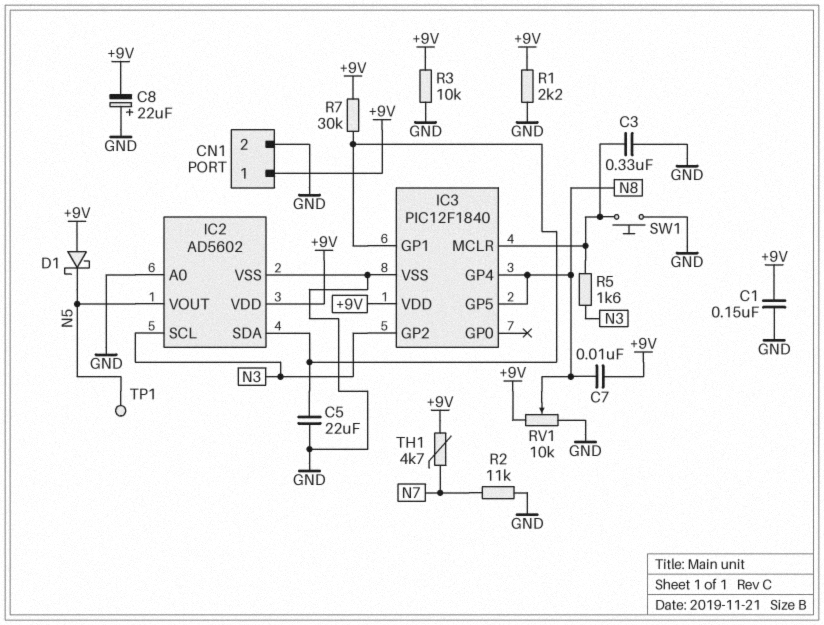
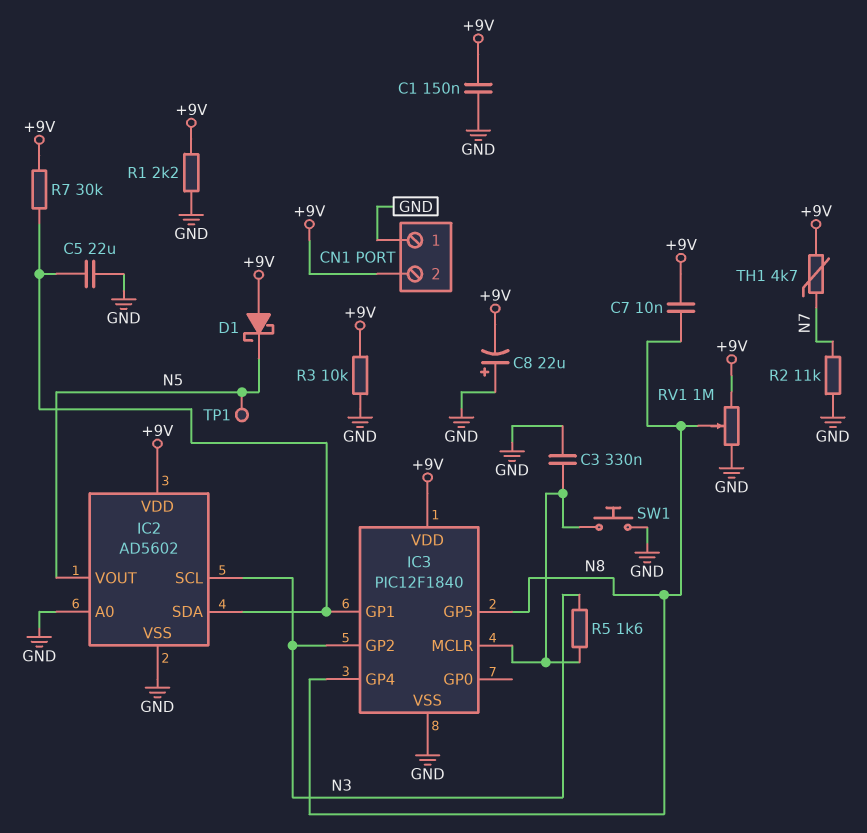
CN1 pin 1: +9V -> GND
CN1 pin 2: GND -> +9V
RV1: 10k (+9V, GND, wiper N8) -> 1M (+9V, GND, wiper N8)

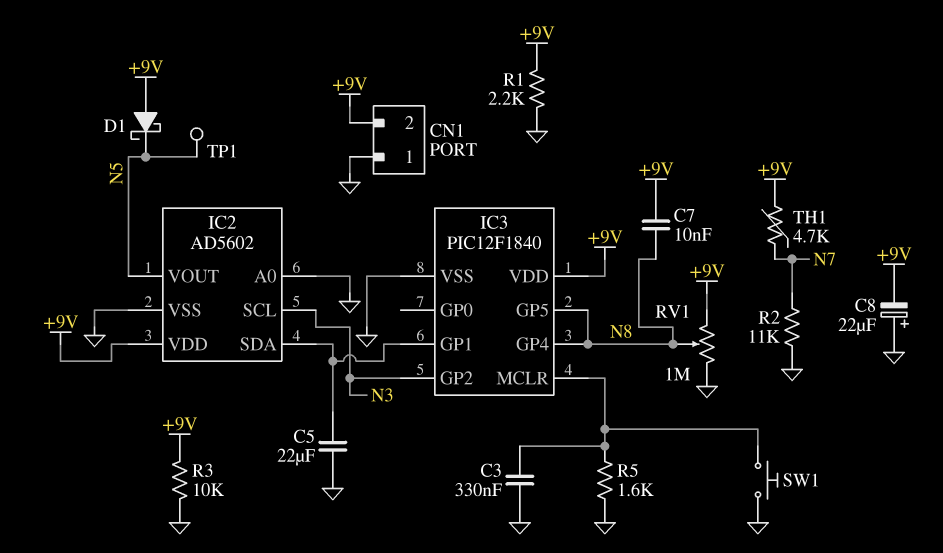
C1: 150nF (+9V, GND) -> none
R5: 1.6k (IC3/MCLR, N3) -> 1.6k (GND, IC3/MCLR)
R7: 30k (+9V, IC2/SDA) -> none

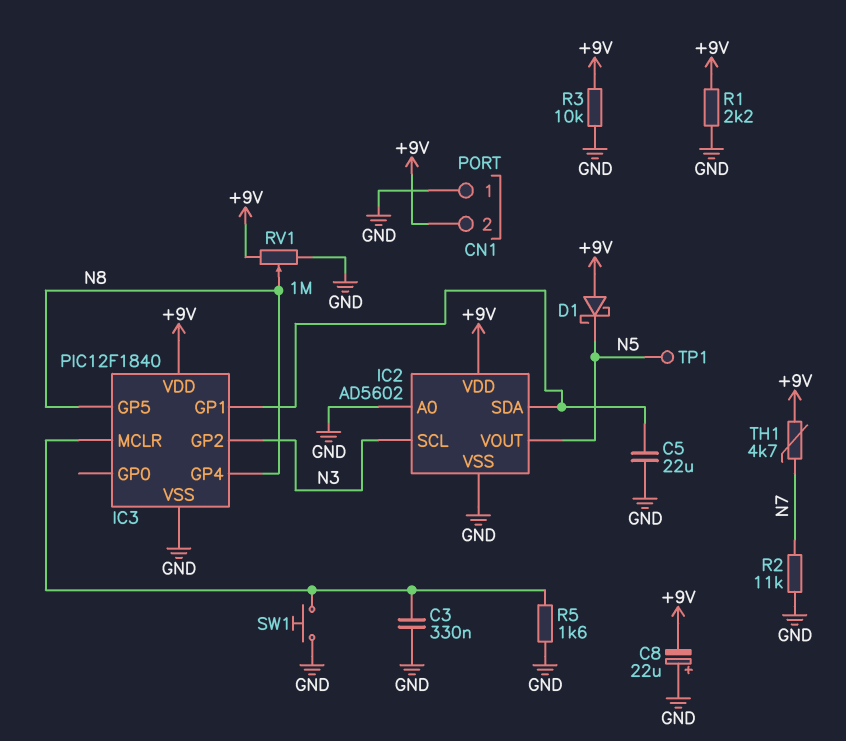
C7: 10nF (+9V, N8) -> none

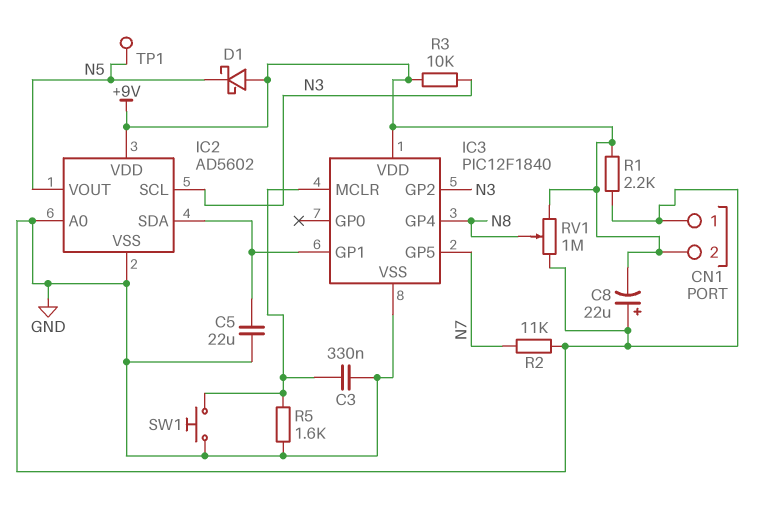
IC3 pin GP5: N8 -> N7
R3: 10k (+9V, GND) -> 10k (+9V, N3)
TH1: 4.7k (+9V, N7) -> none

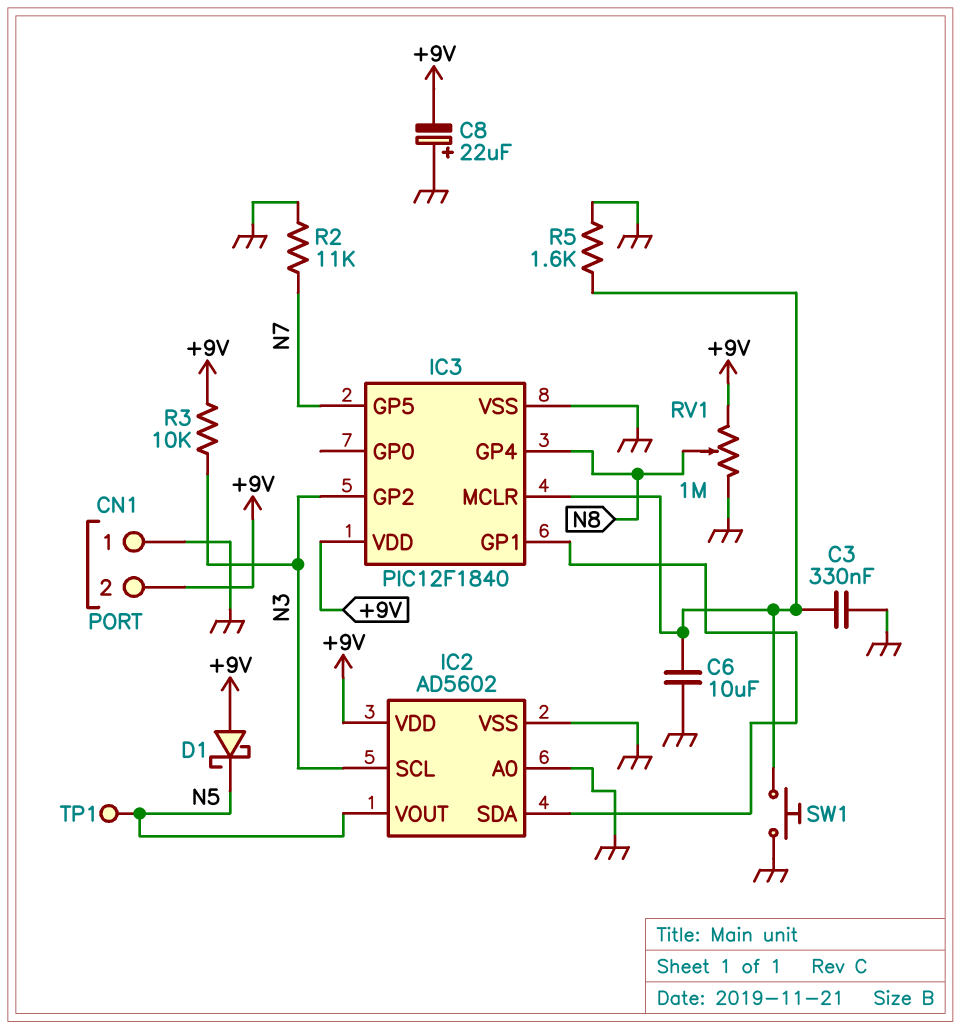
C5: 22uF (GND, IC2/SDA) -> none
C6: none -> 10uF (GND, IC3/MCLR)
R1: 2.2k (+9V, GND) -> none

